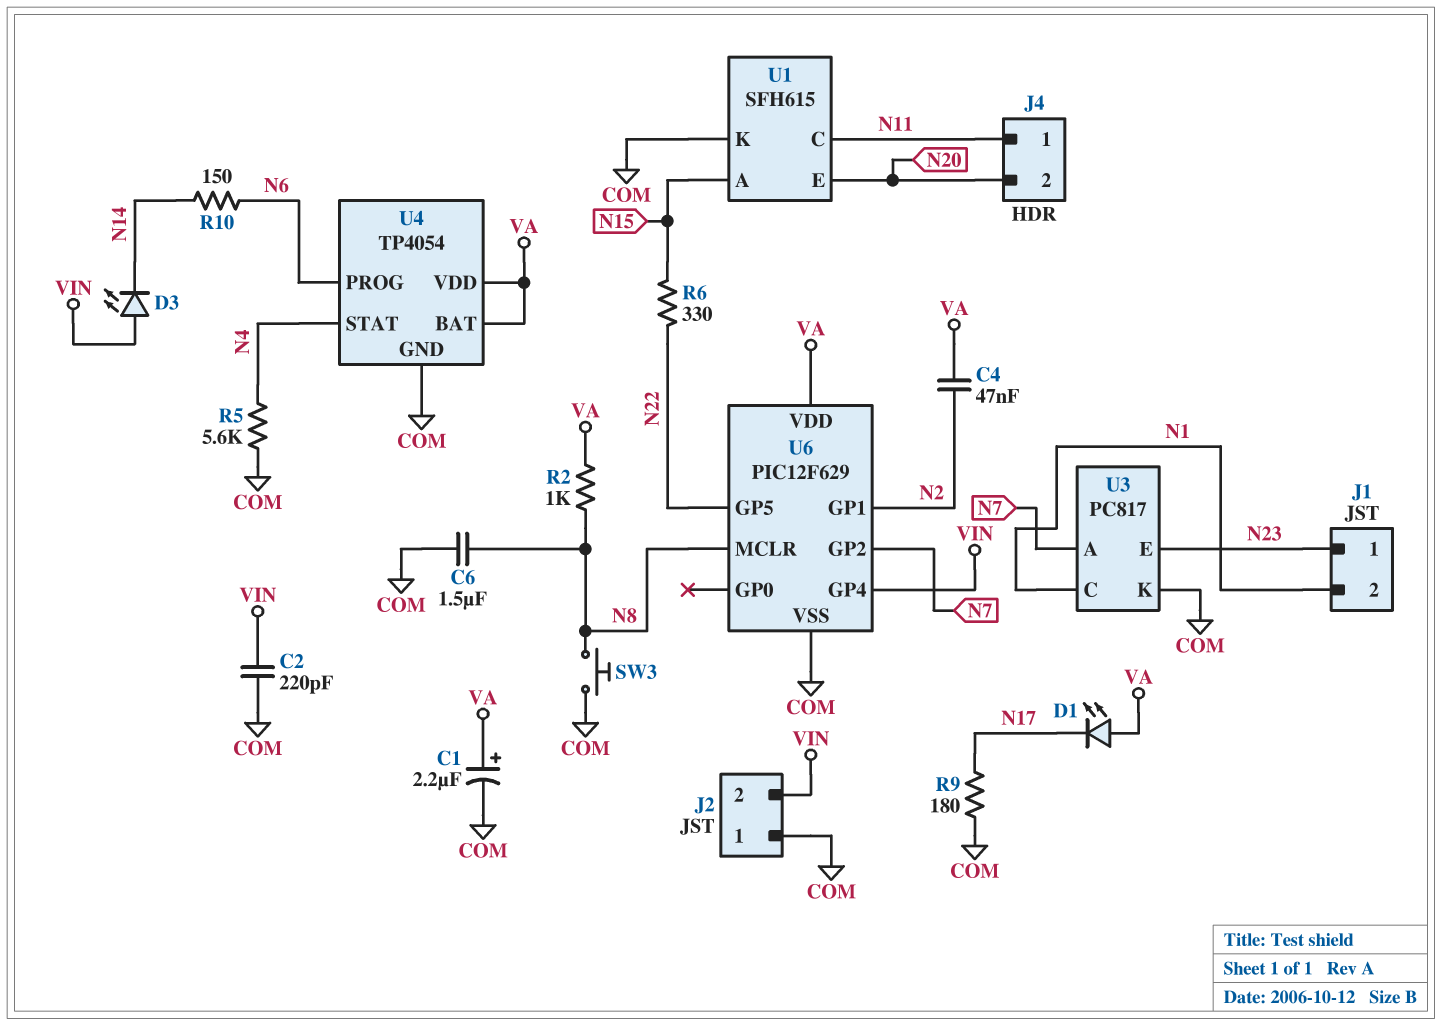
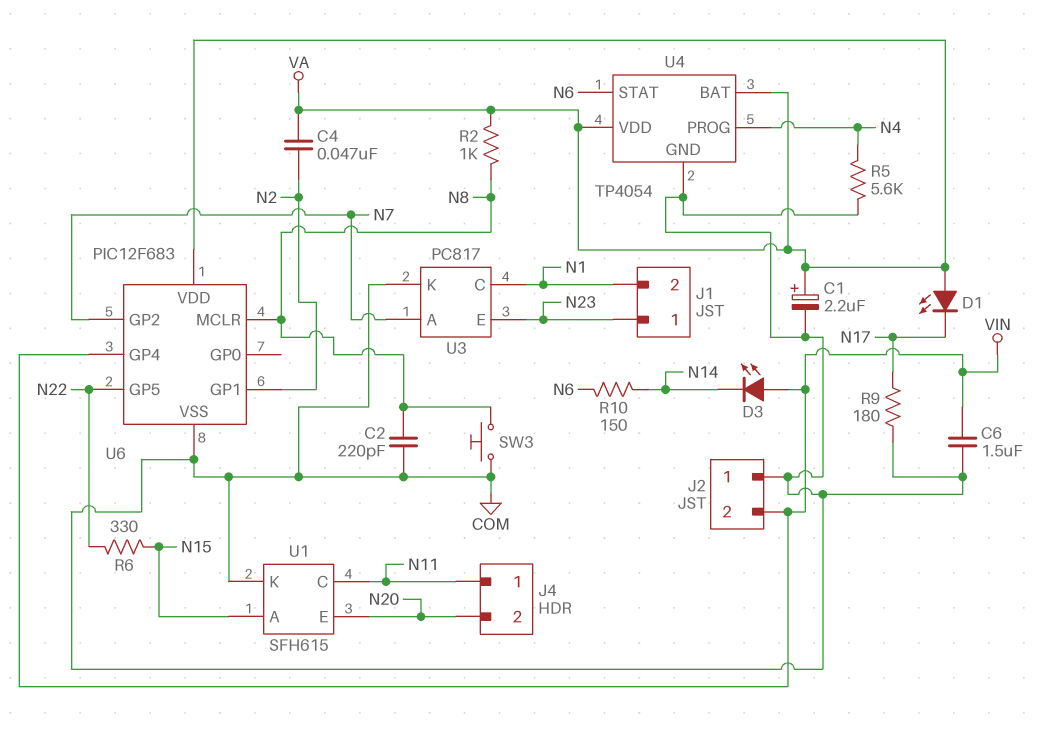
C2: 220pF (COM, VIN) -> 220pF (COM, N8)
C6: 1.5uF (COM, N8) -> 1.5uF (COM, VIN)
U4 pin PROG: N6 -> N4
U4 pin STAT: N4 -> N6
U6: PIC12F629 -> PIC12F683

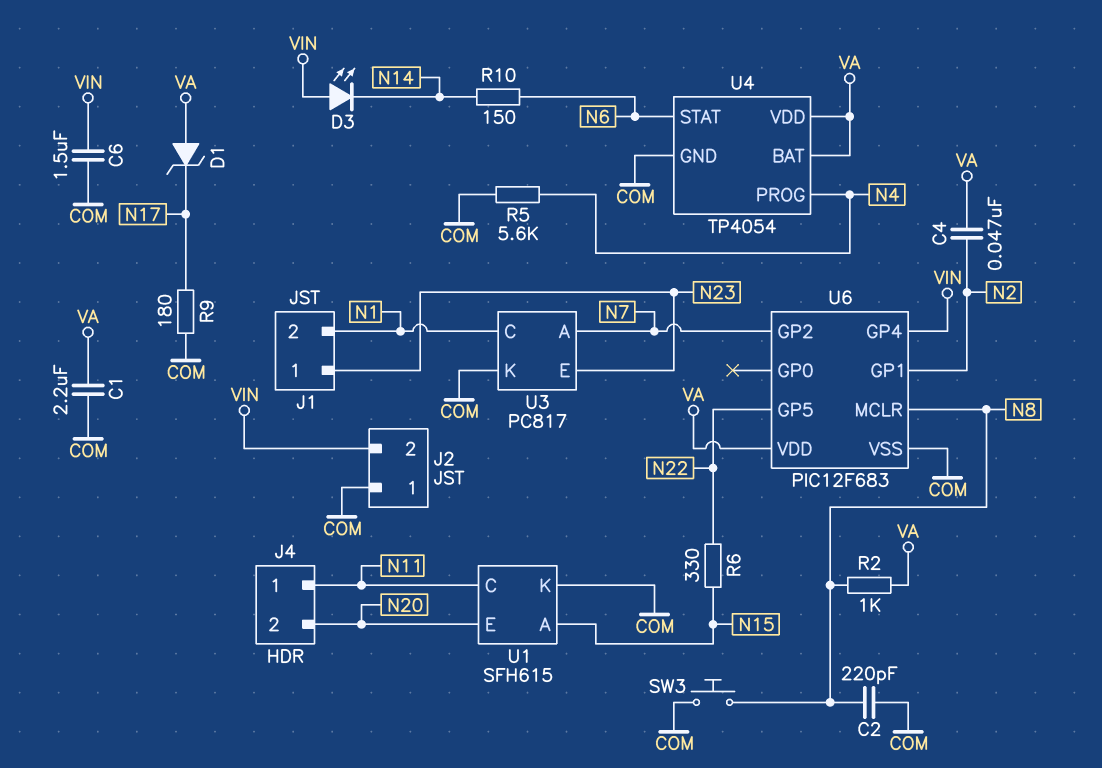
C1: 2.2uF (plus VA, minus COM) -> 2.2uF (COM, VA)
D1: LED (A VA, K N17) -> zener (A VA, K N17)

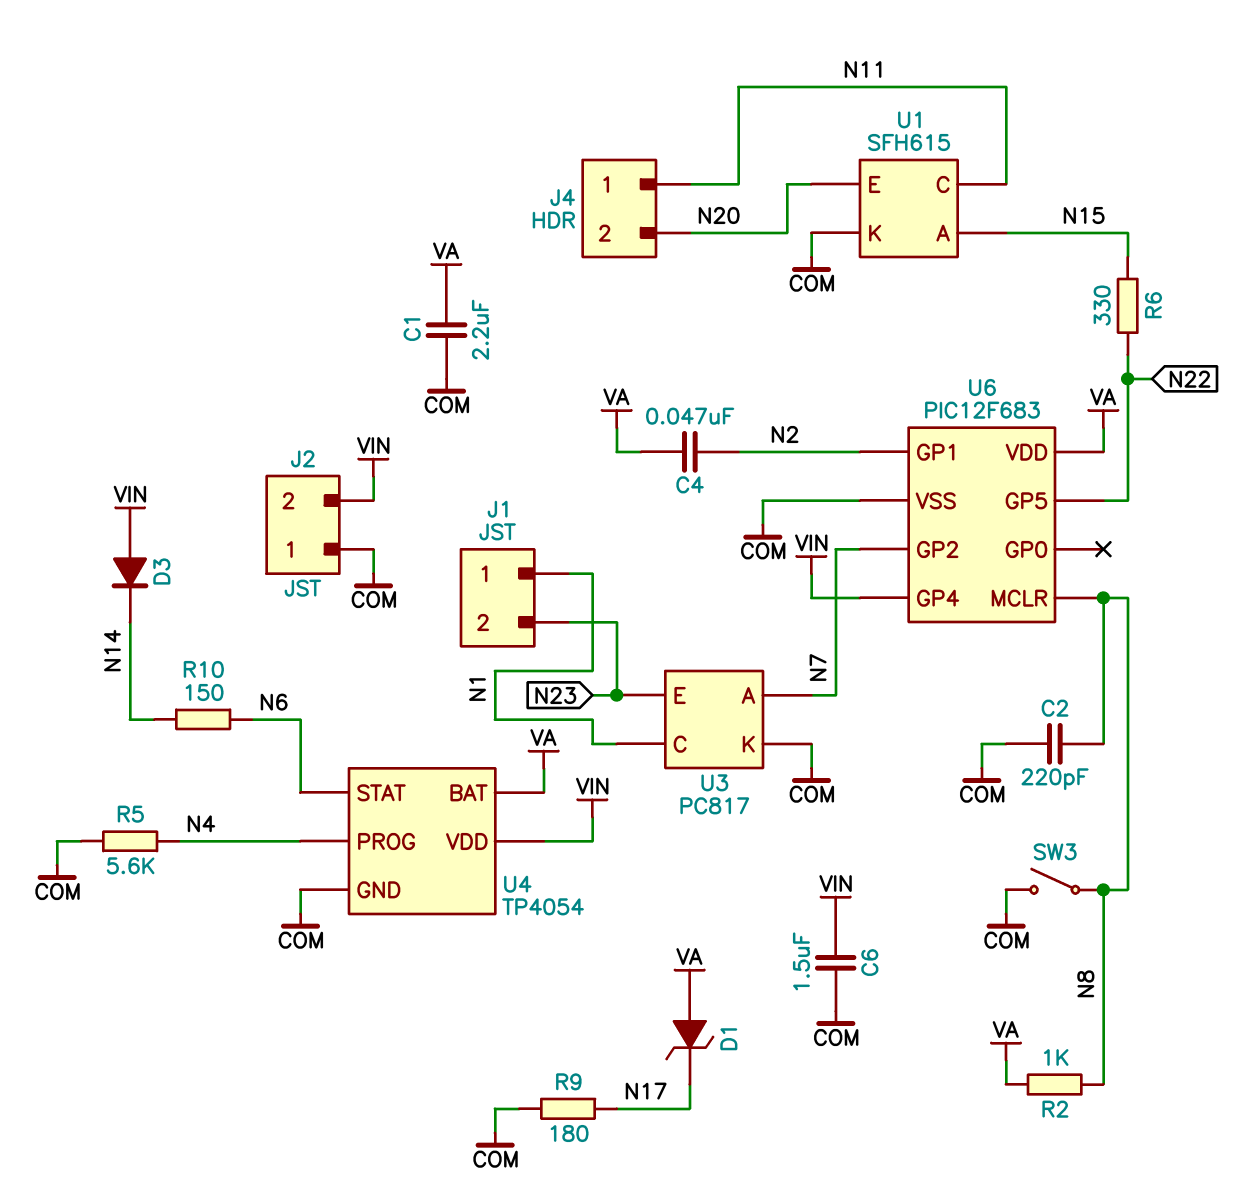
D3: LED (A VIN, K N14) -> diode (A VIN, K N14)
J1 pin 1: N23 -> N1
J1 pin 2: N1 -> N23
SW3: button (COM, N8) -> switch (COM, N8)
U4 pin VDD: VA -> VIN

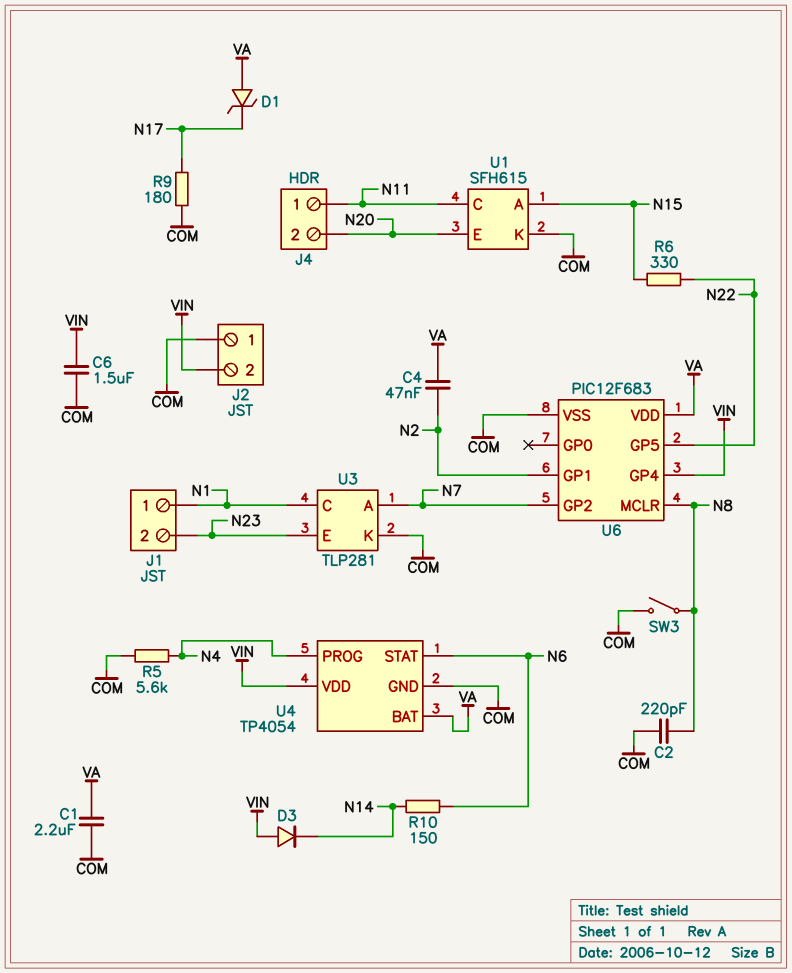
R2: 1k (N8, VA) -> none
U3: PC817 -> TLP281

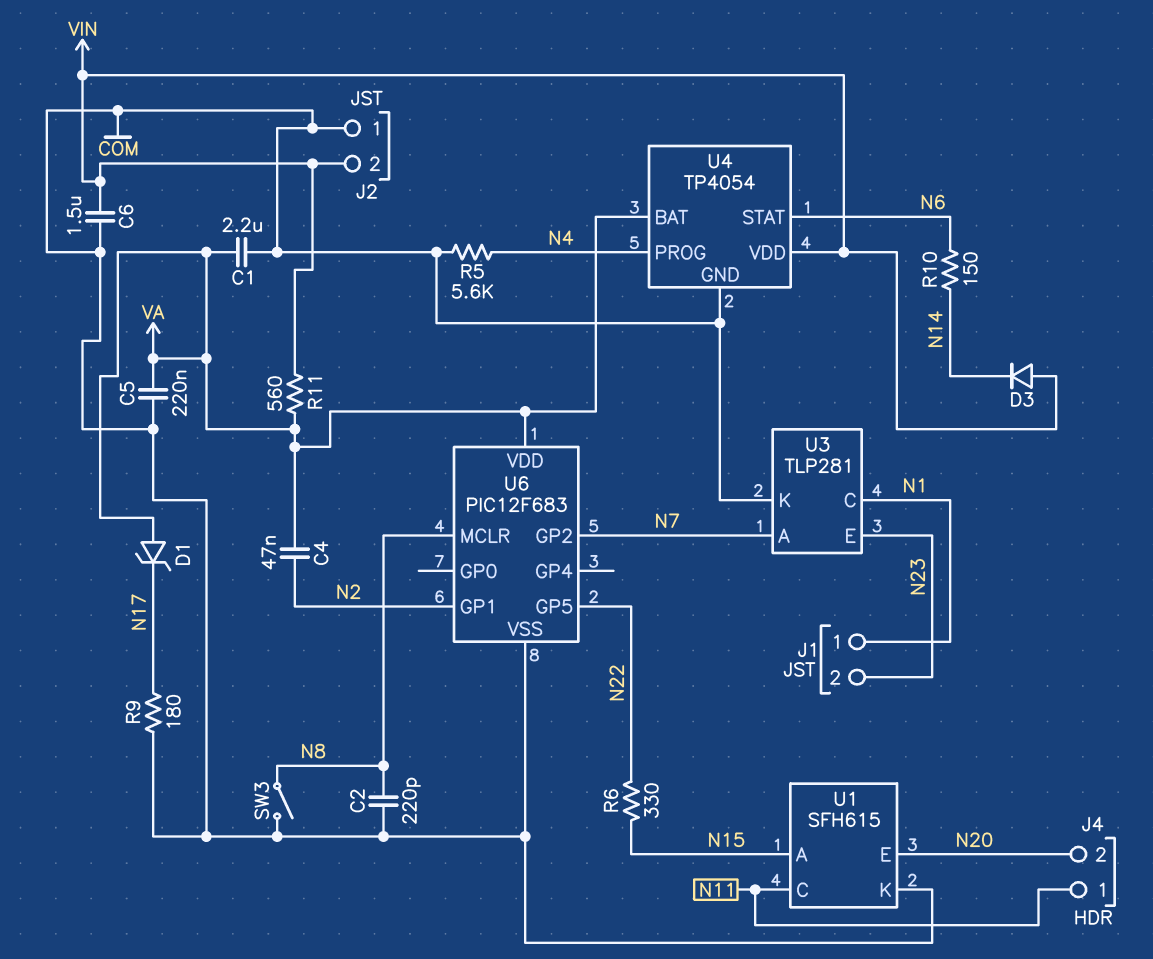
C5: none -> 220nF (COM, VA)
R11: none -> 560 (VA, VIN)
U6 pin GP4: VIN -> none

